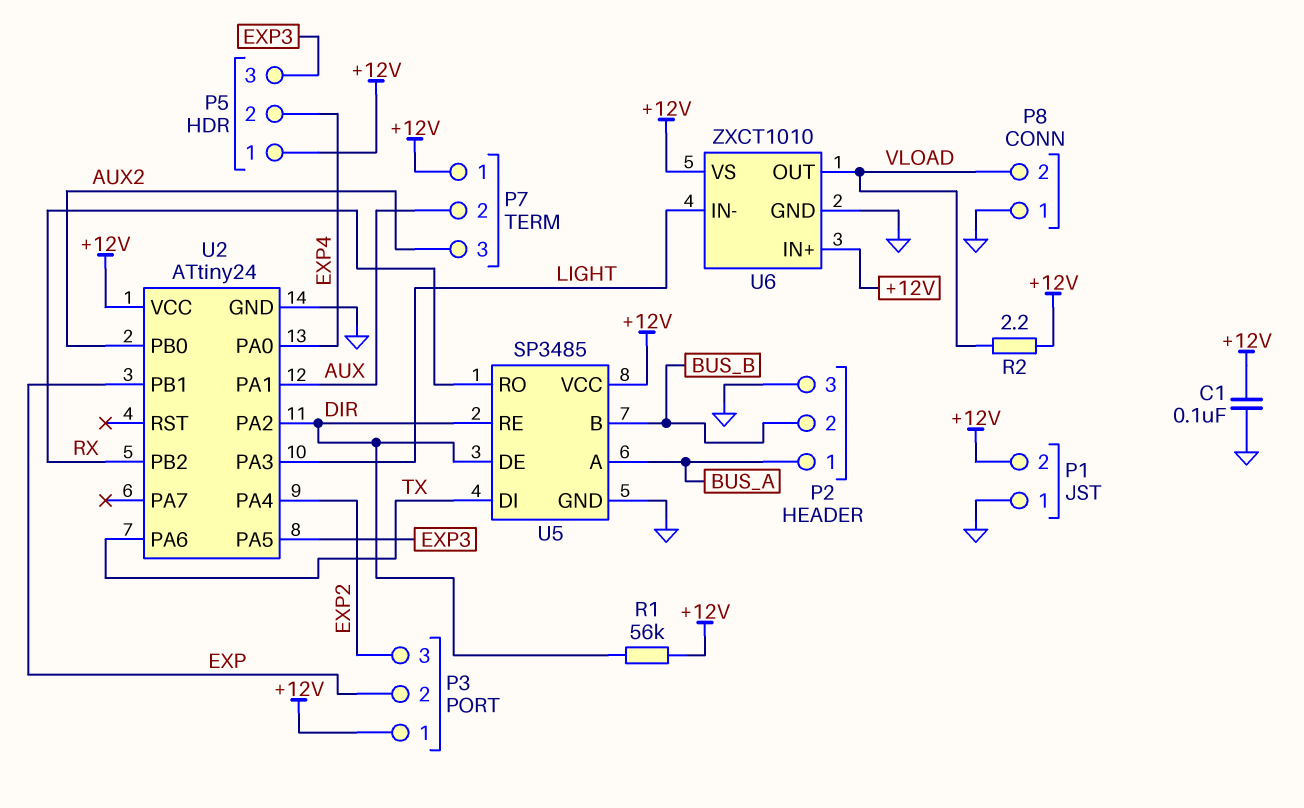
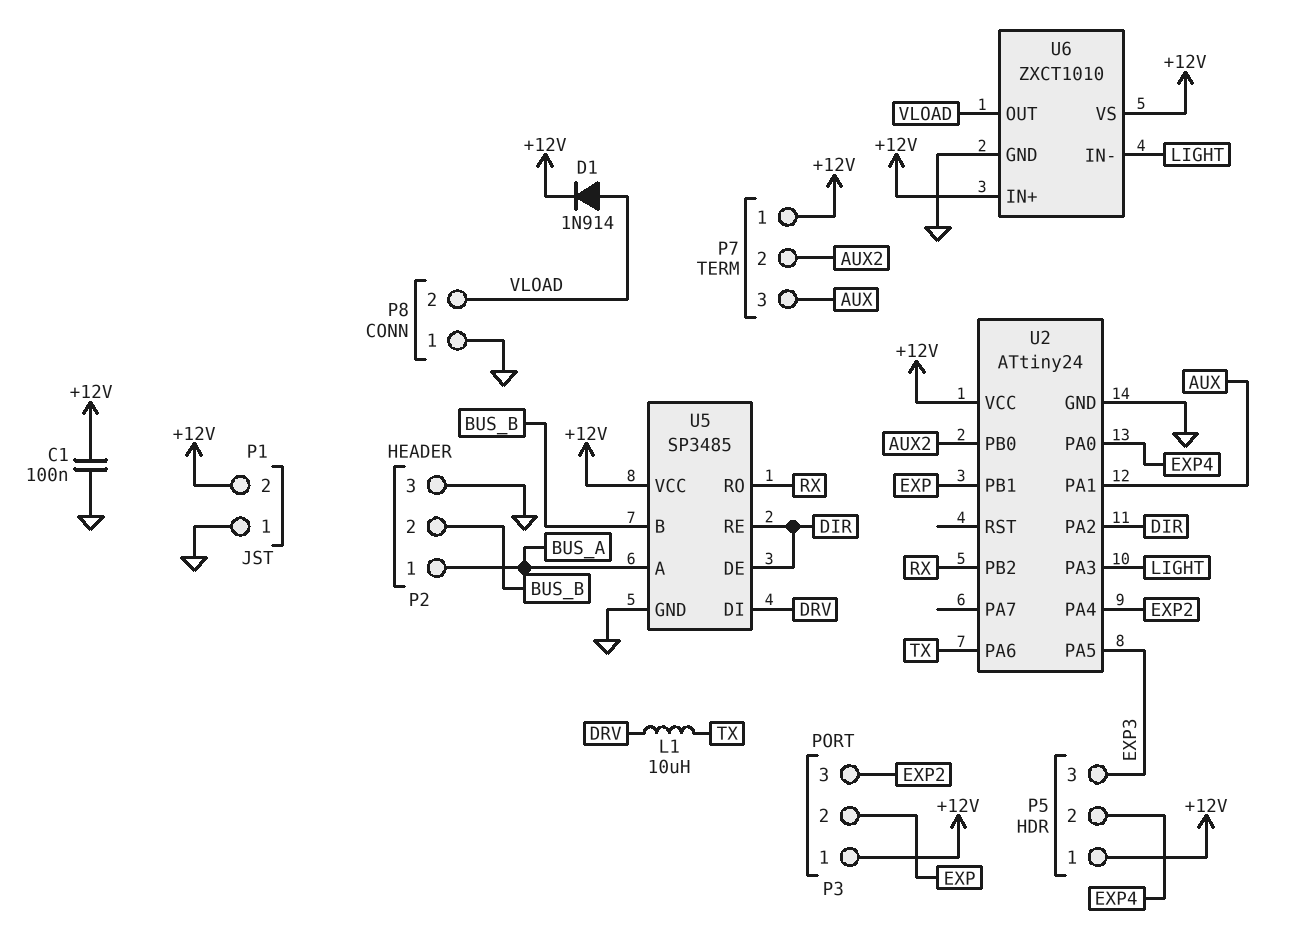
D1: none -> diode 1N914 (A VLOAD, K +12V)
L1: none -> 10uH (DRV, TX)
P7 pin 2: AUX -> AUX2
P7 pin 3: AUX2 -> AUX
R1: 56k (+12V, DIR) -> none
R2: 2.2 (+12V, VLOAD) -> none
U5 pin DI: TX -> DRV

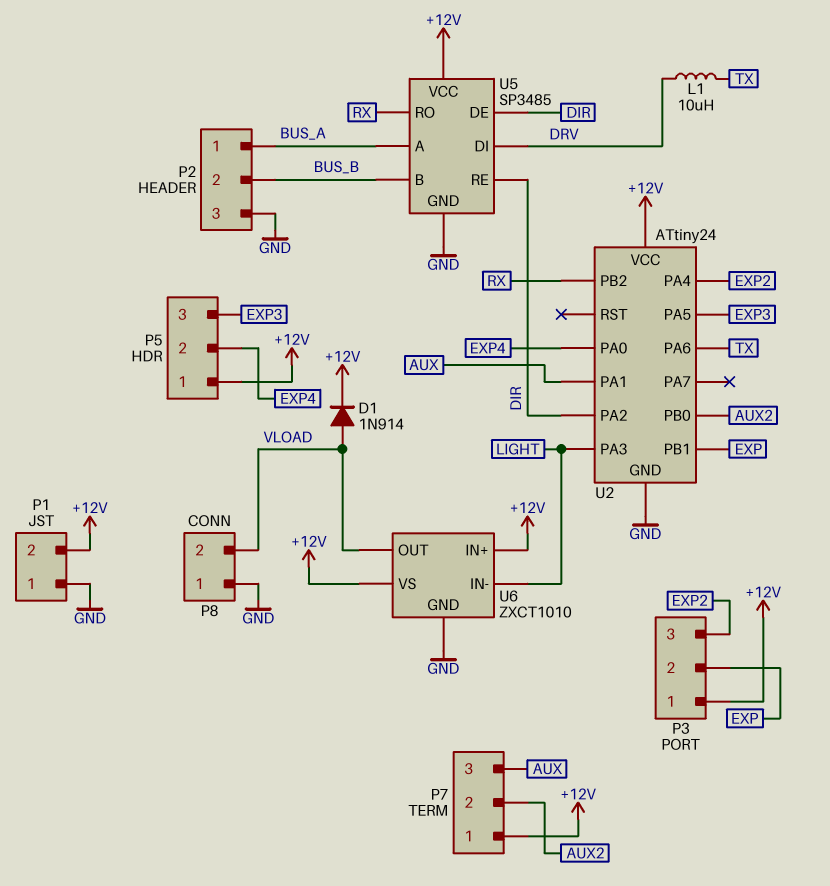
C1: 100nF (+12V, GND) -> none

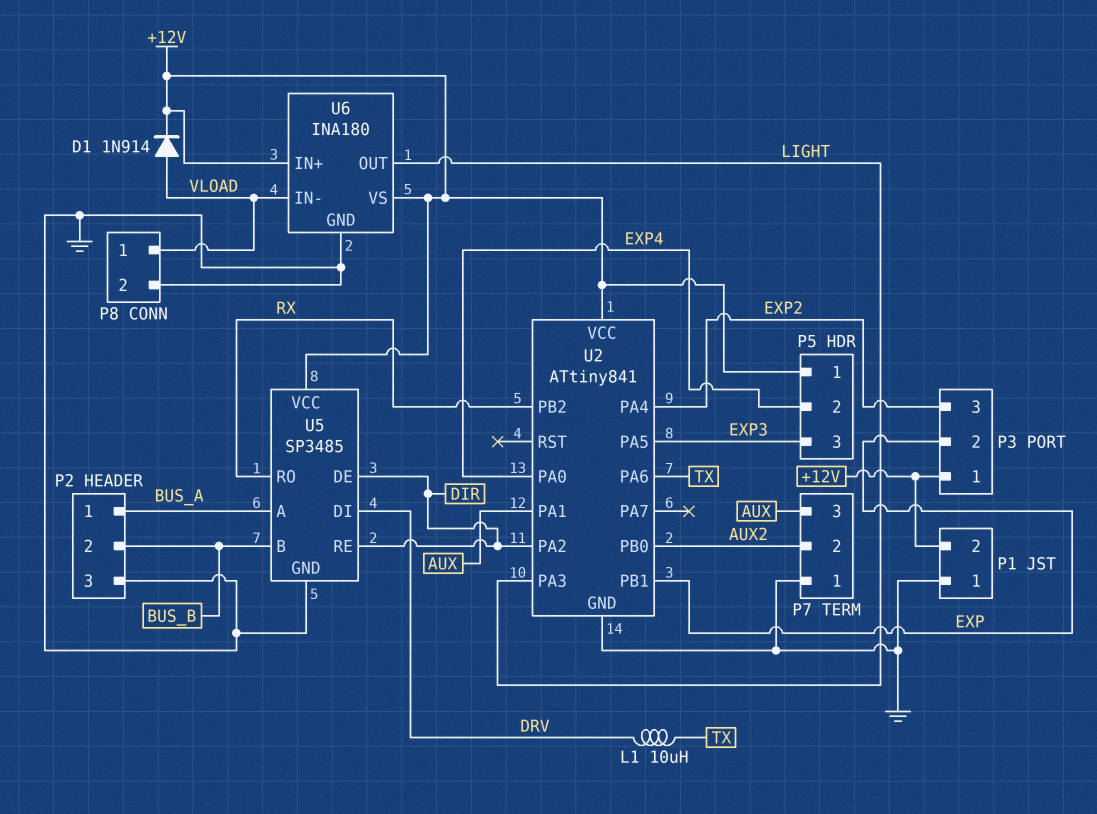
P7 pin 1: +12V -> GND
P8 pin 1: GND -> VLOAD
P8 pin 2: VLOAD -> GND
U2: ATtiny24 -> ATtiny841
U6: ZXCT1010 -> INA180
U6 pin IN-: LIGHT -> VLOAD
U6 pin OUT: VLOAD -> LIGHT

